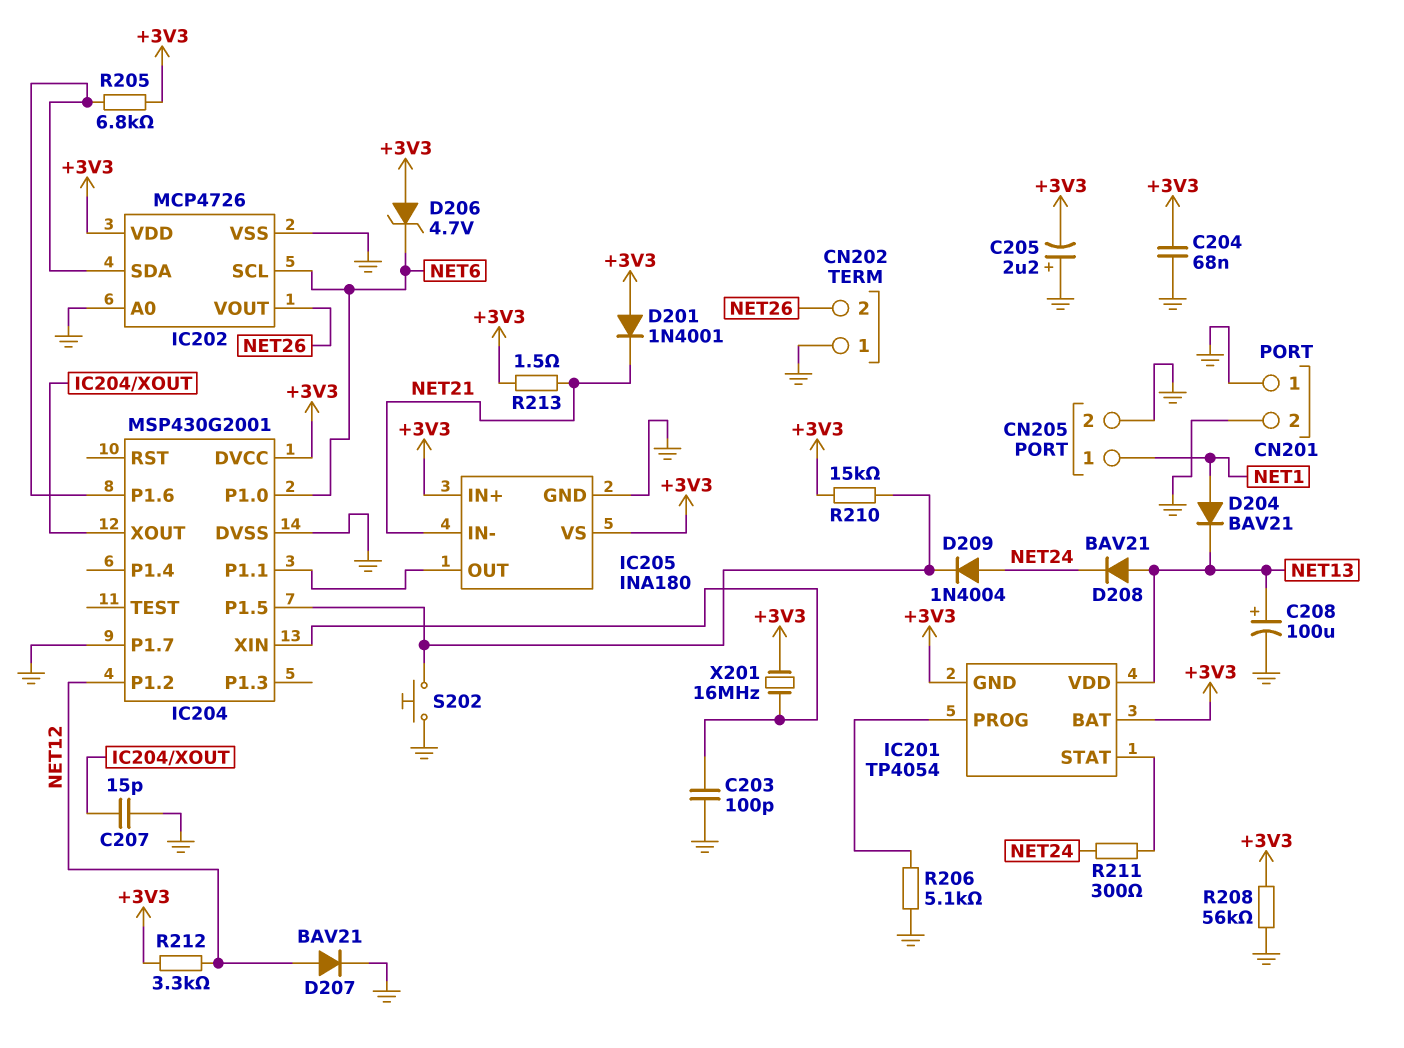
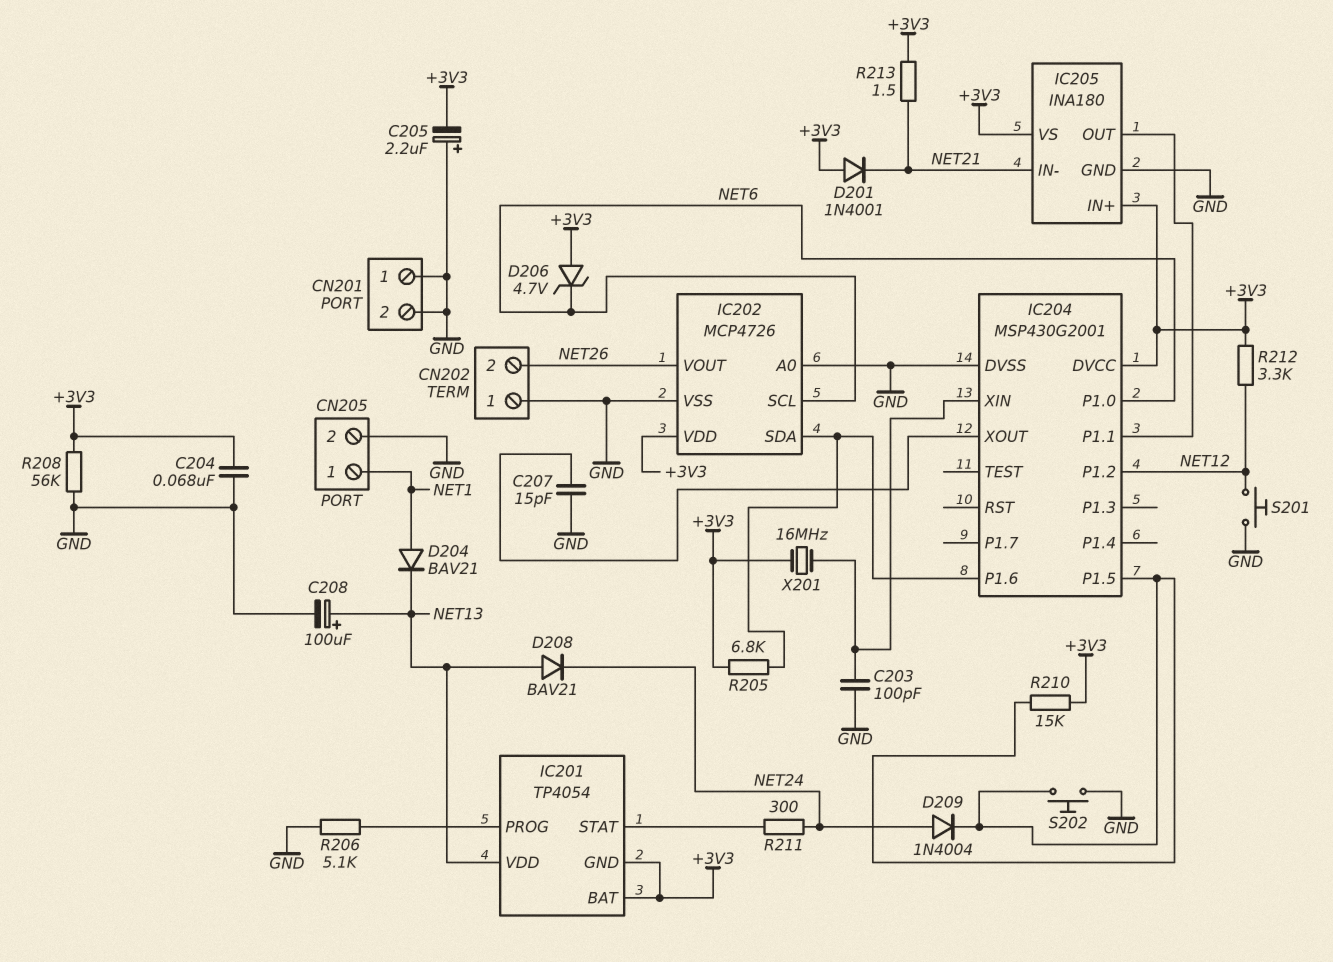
D207: diode BAV21 (A NET12, K GND) -> none
IC204 pin P1.7: GND -> none
S201: none -> button (GND, NET12)

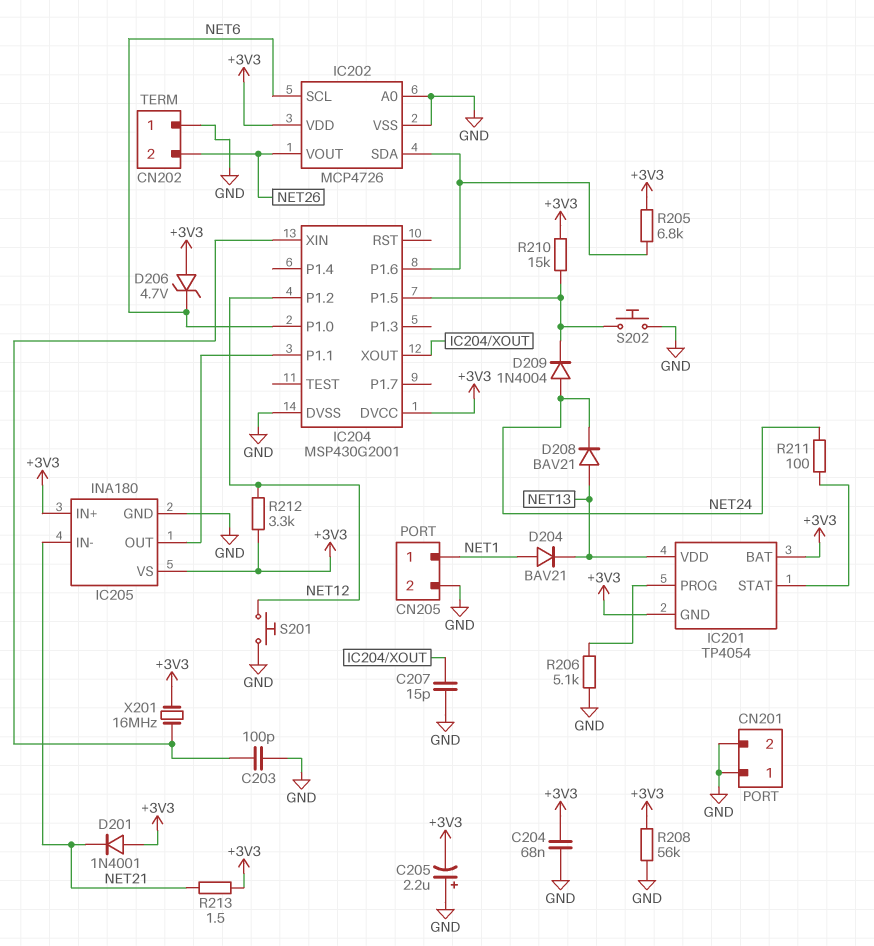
C208: 100uF (plus NET13, minus GND) -> none
R211: 300 (IC201/STAT, NET24) -> 100 (IC201/STAT, NET24)

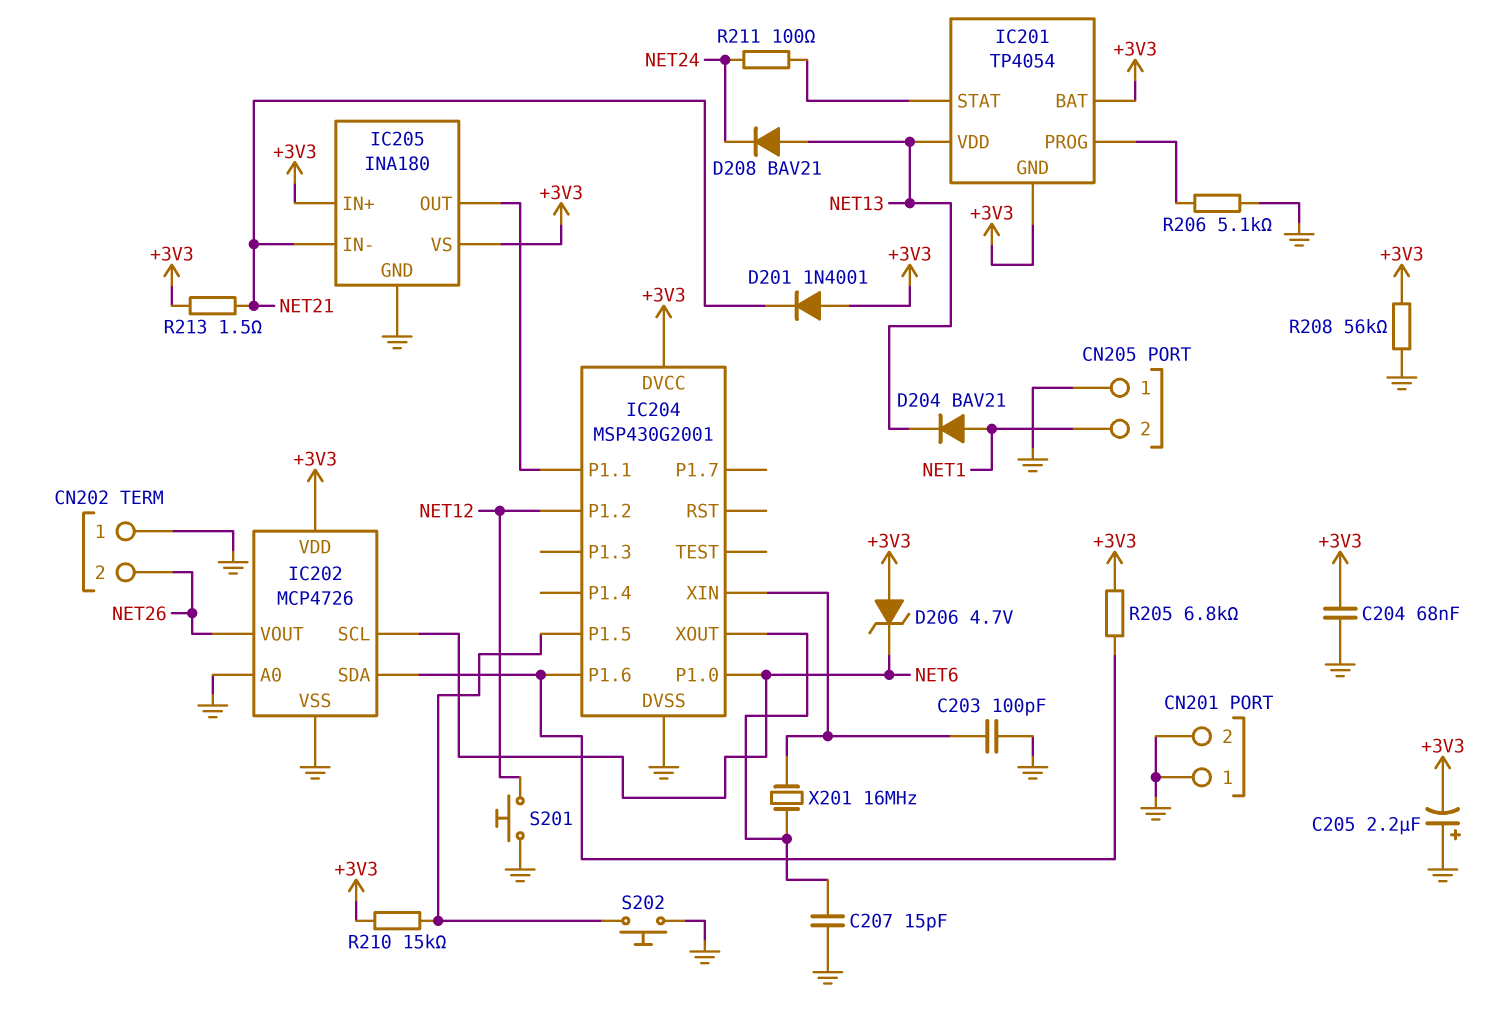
CN205 pin 1: NET1 -> GND
CN205 pin 2: GND -> NET1
D209: diode 1N4004 (A NET24, K IC204/P1.5) -> none
R212: 3.3k (+3V3, NET12) -> none
X201: 16MHz (+3V3, IC204/XIN) -> 16MHz (IC204/XIN, IC204/XOUT)

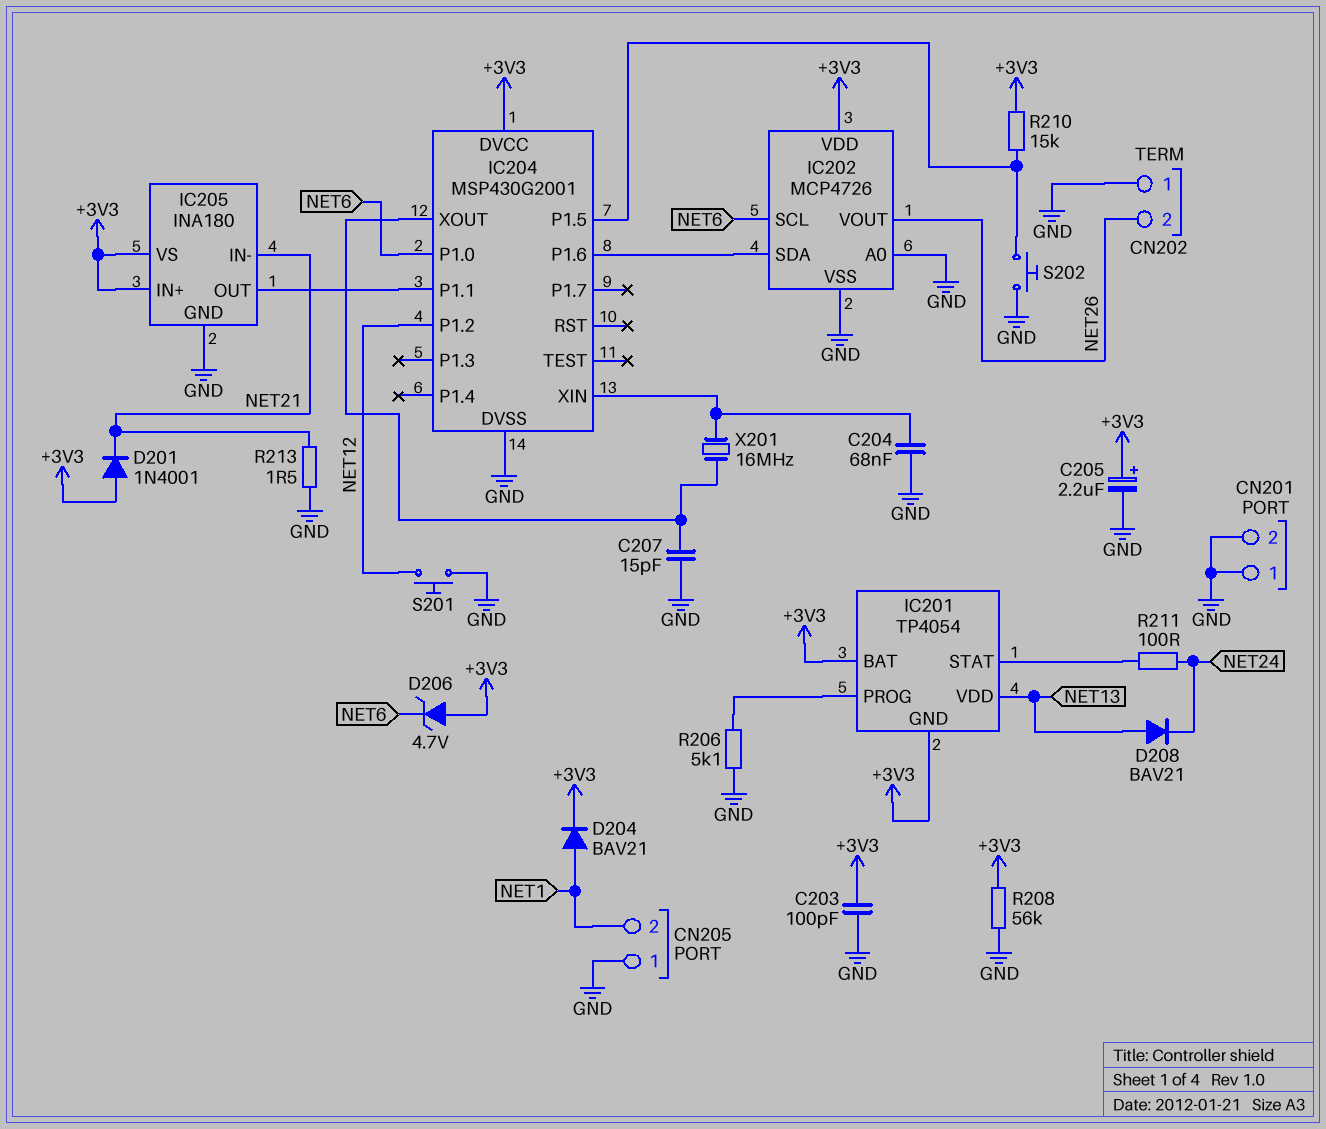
C203: 100pF (GND, IC204/XIN) -> 100pF (+3V3, GND)
C204: 68nF (+3V3, GND) -> 68nF (GND, IC204/XIN)
C205: 2.2uF (plus GND, minus +3V3) -> 2.2uF (plus +3V3, minus GND)
D204: diode BAV21 (A NET1, K NET13) -> diode BAV21 (A NET1, K +3V3)
R205: 6.8k (+3V3, IC202/SDA) -> none
R213: 1.5 (+3V3, NET21) -> 1.5 (GND, NET21)

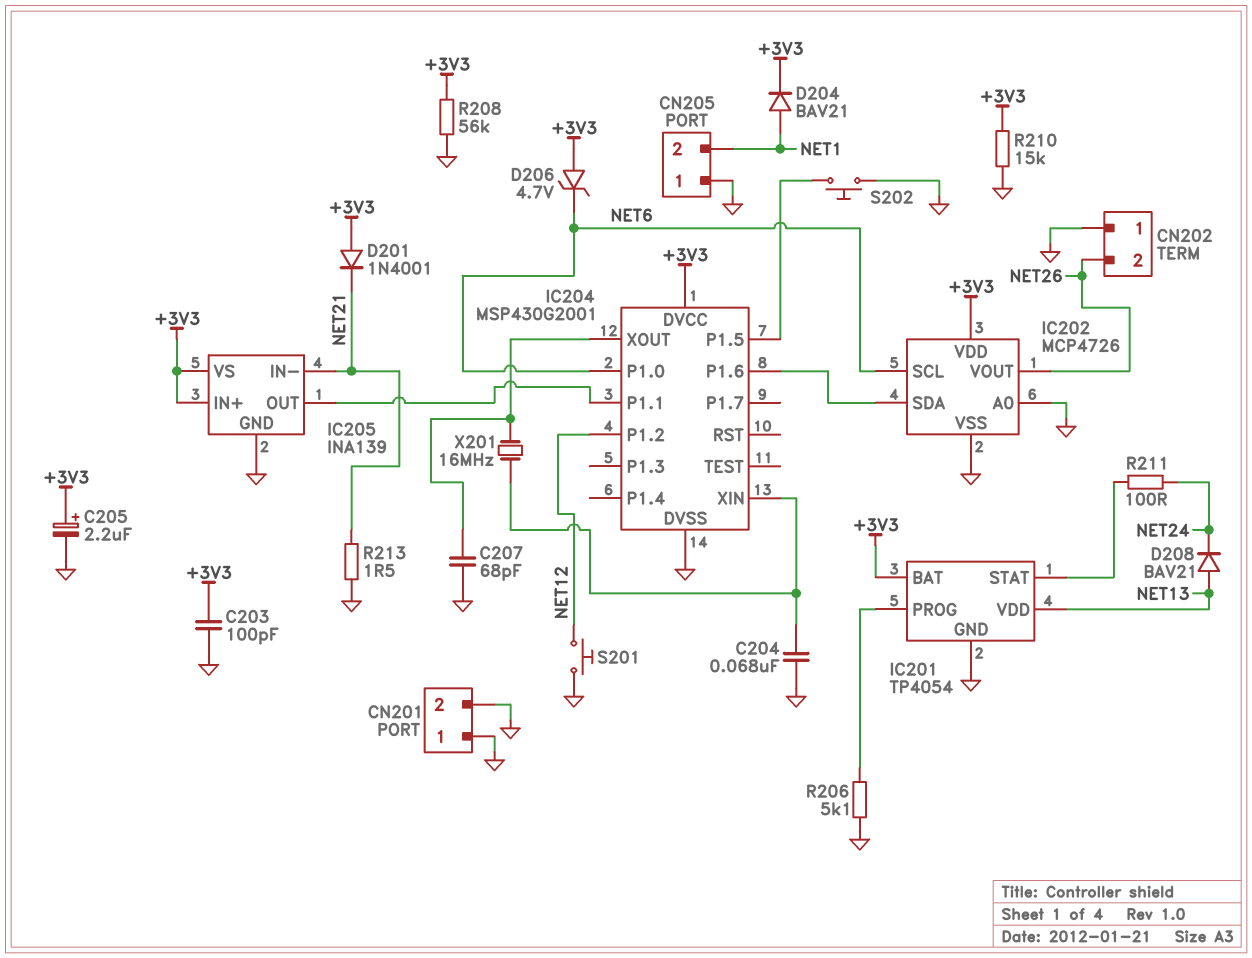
C207: 15pF (GND, IC204/XOUT) -> 68pF (GND, IC204/XOUT)
IC201 pin GND: +3V3 -> GND
IC205: INA180 -> INA139
R210: 15k (+3V3, IC204/P1.5) -> 15k (+3V3, GND)

